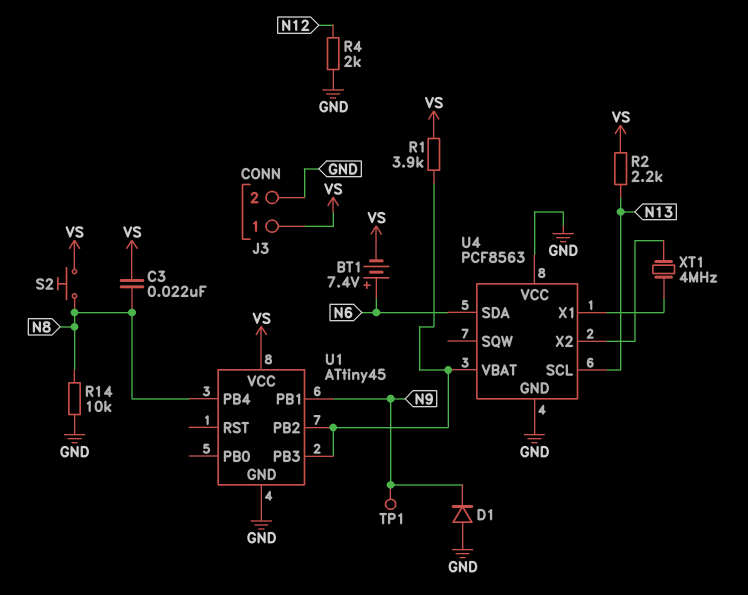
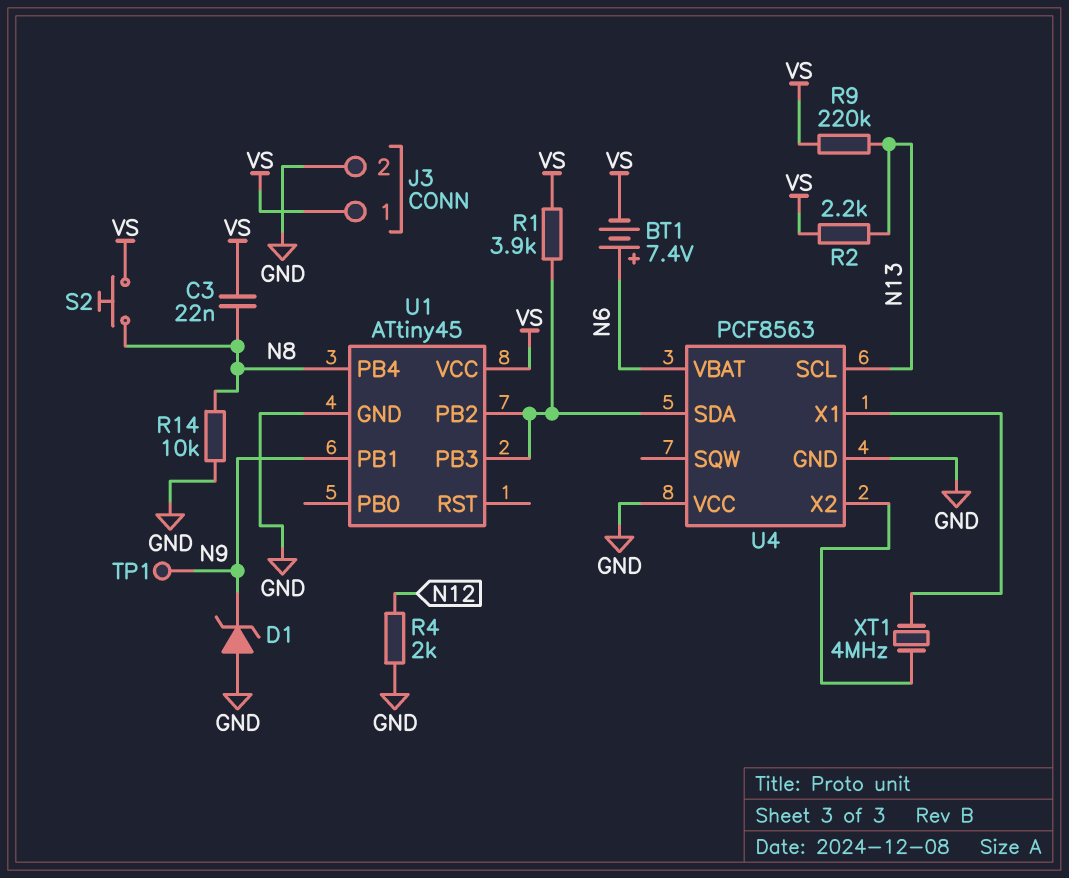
D1: diode (A GND, K N9) -> zener (A GND, K N9)
R9: none -> 220k (N13, VS)
U4 pin SDA: N6 -> U1/PB2
U4 pin VBAT: U1/PB2 -> N6

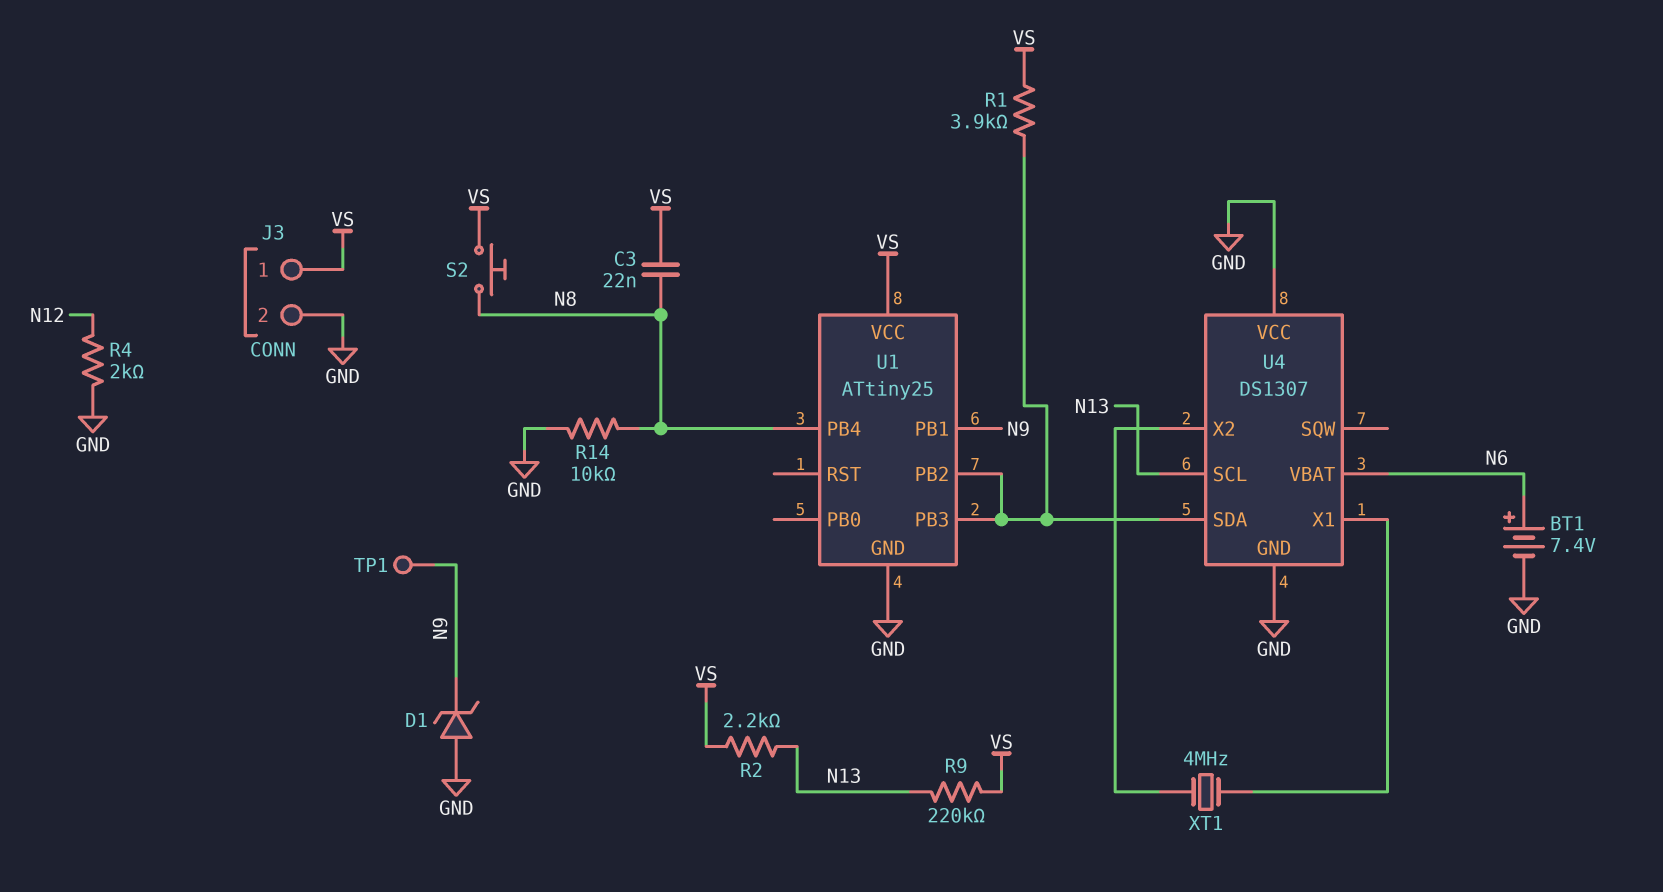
BT1: 7.4V (plus N6, minus VS) -> 7.4V (plus N6, minus GND)
U1: ATtiny45 -> ATtiny25
U4: PCF8563 -> DS1307

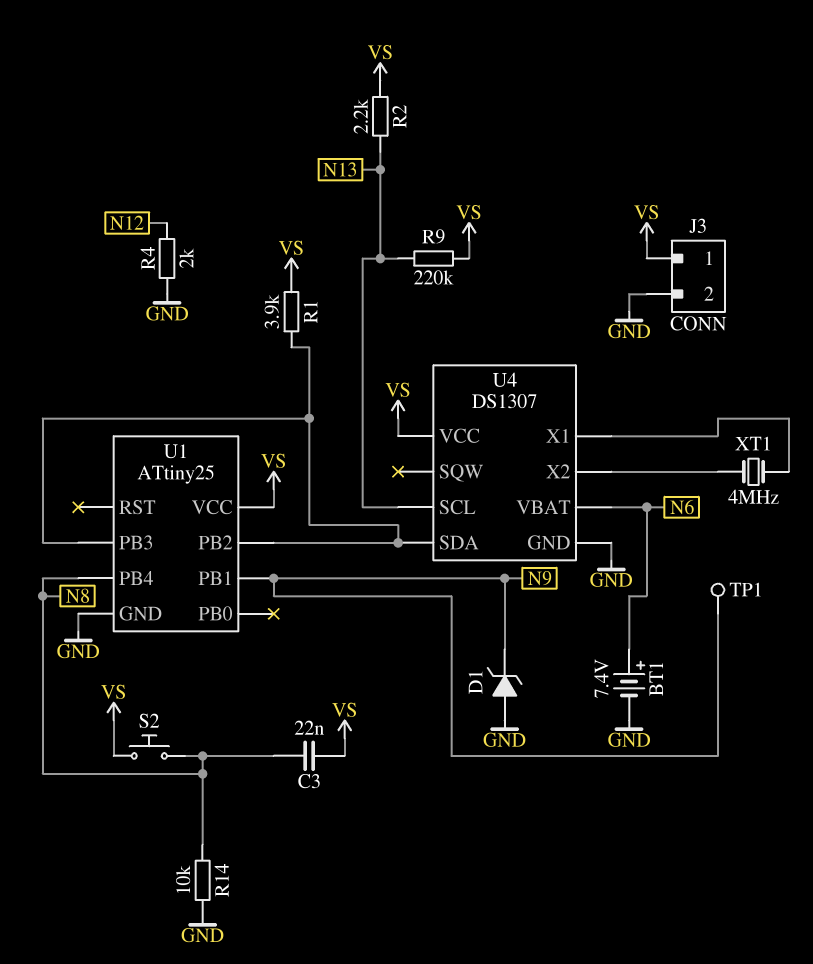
U4 pin VCC: GND -> VS

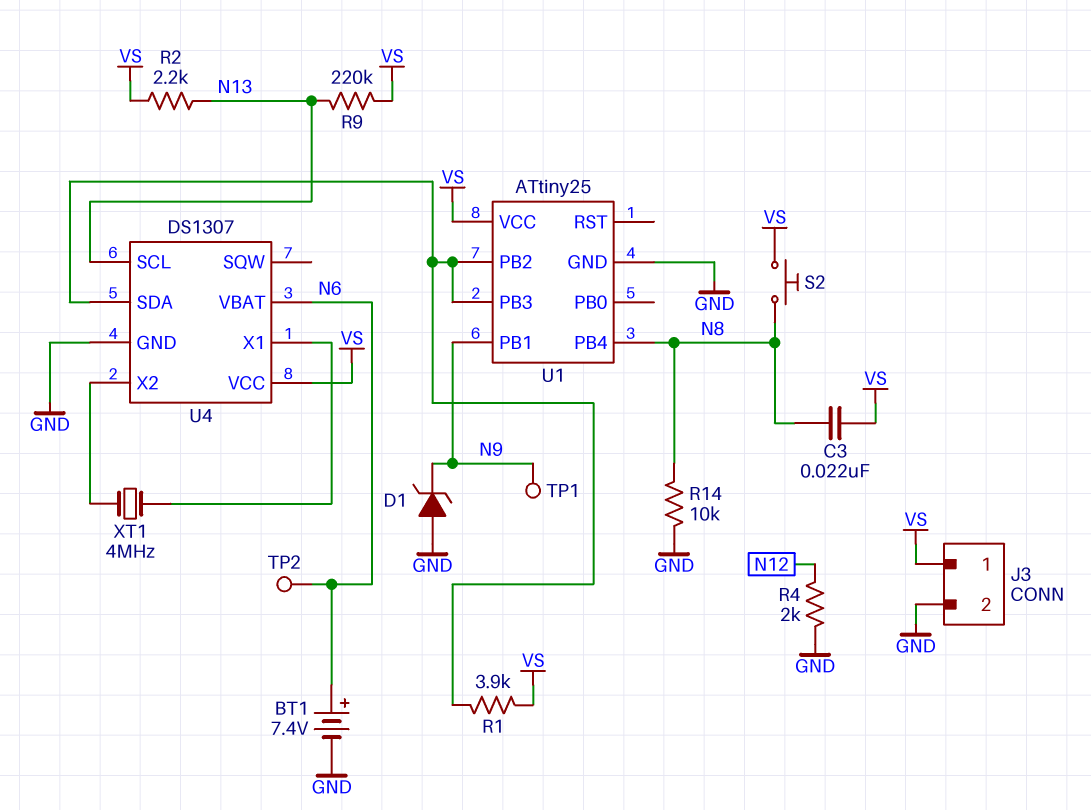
TP2: none -> test point (N6)

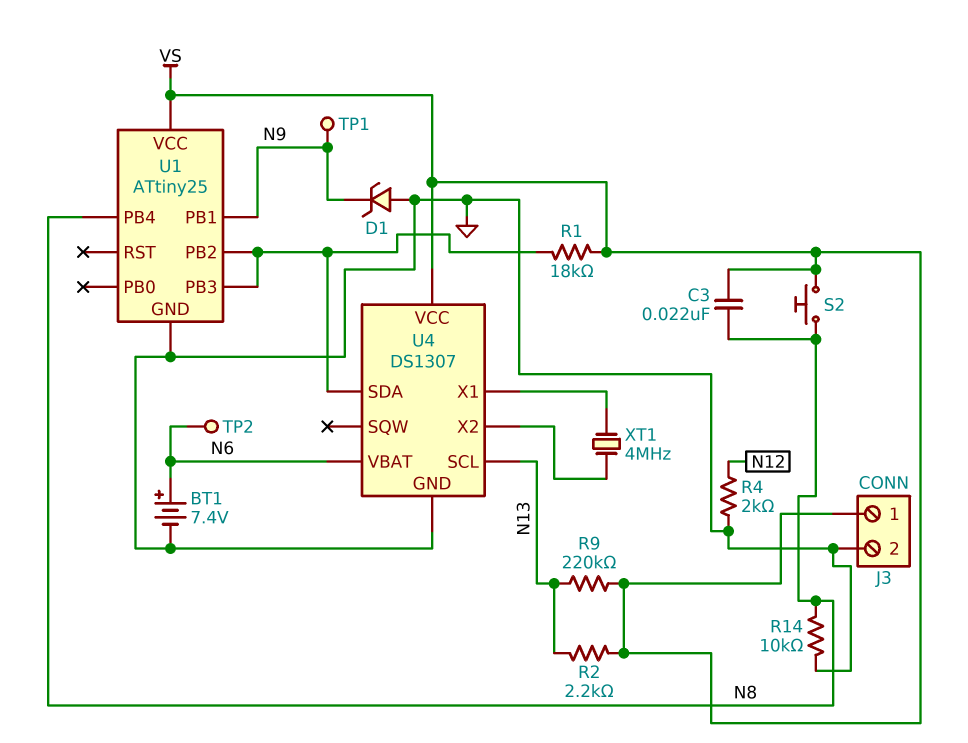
R1: 3.9k (U1/PB2, VS) -> 18k (U1/PB2, VS)

